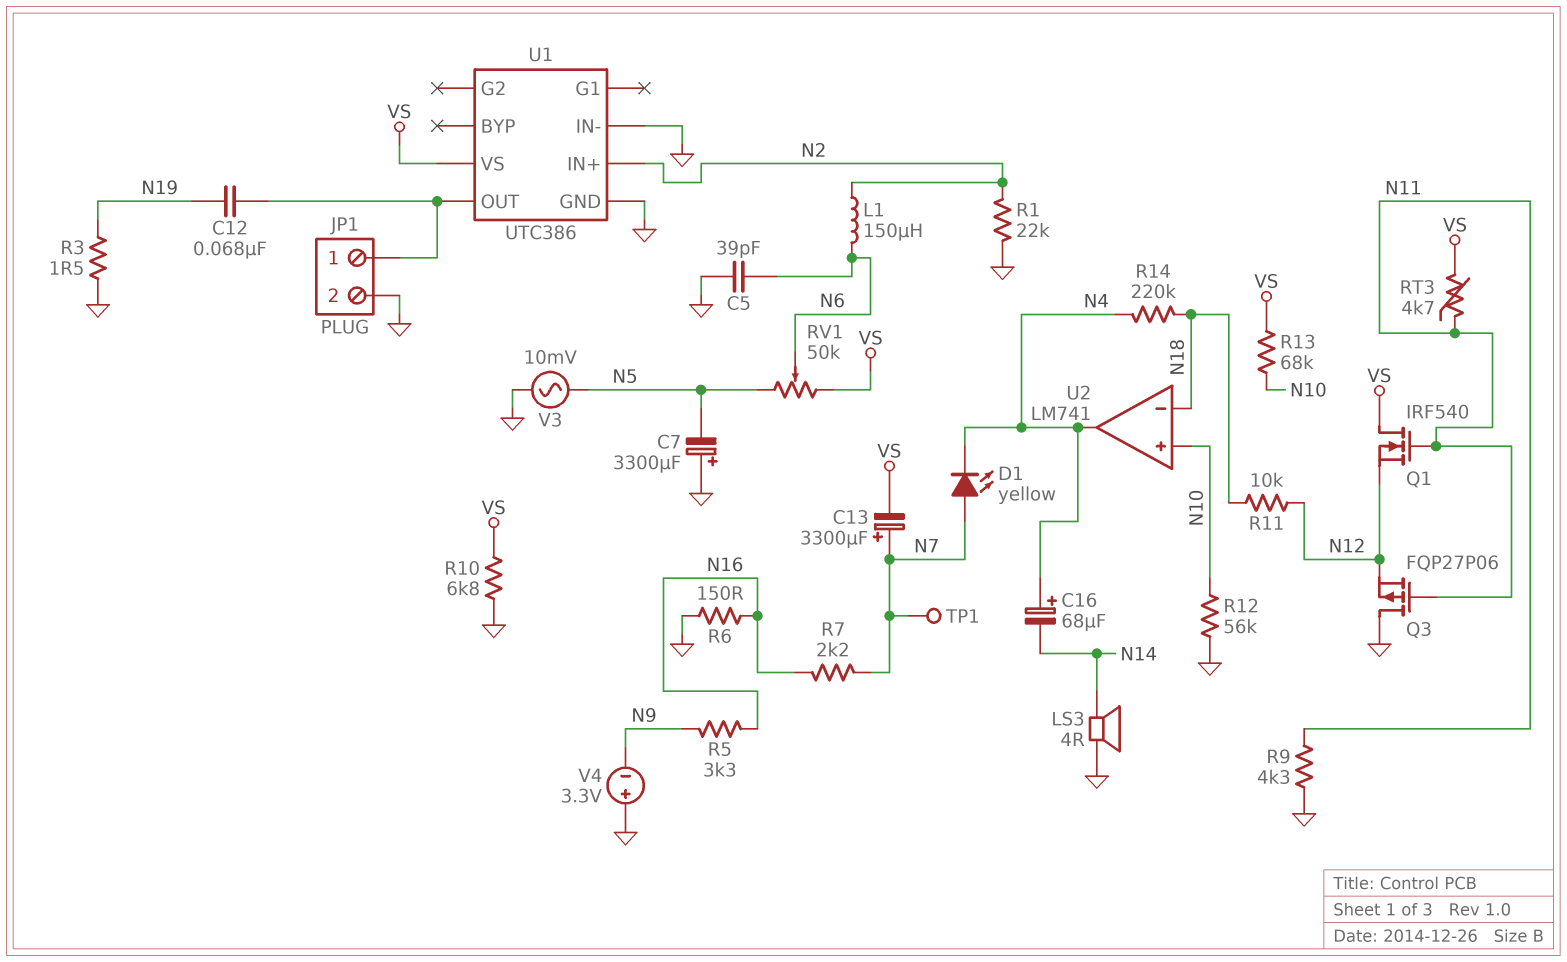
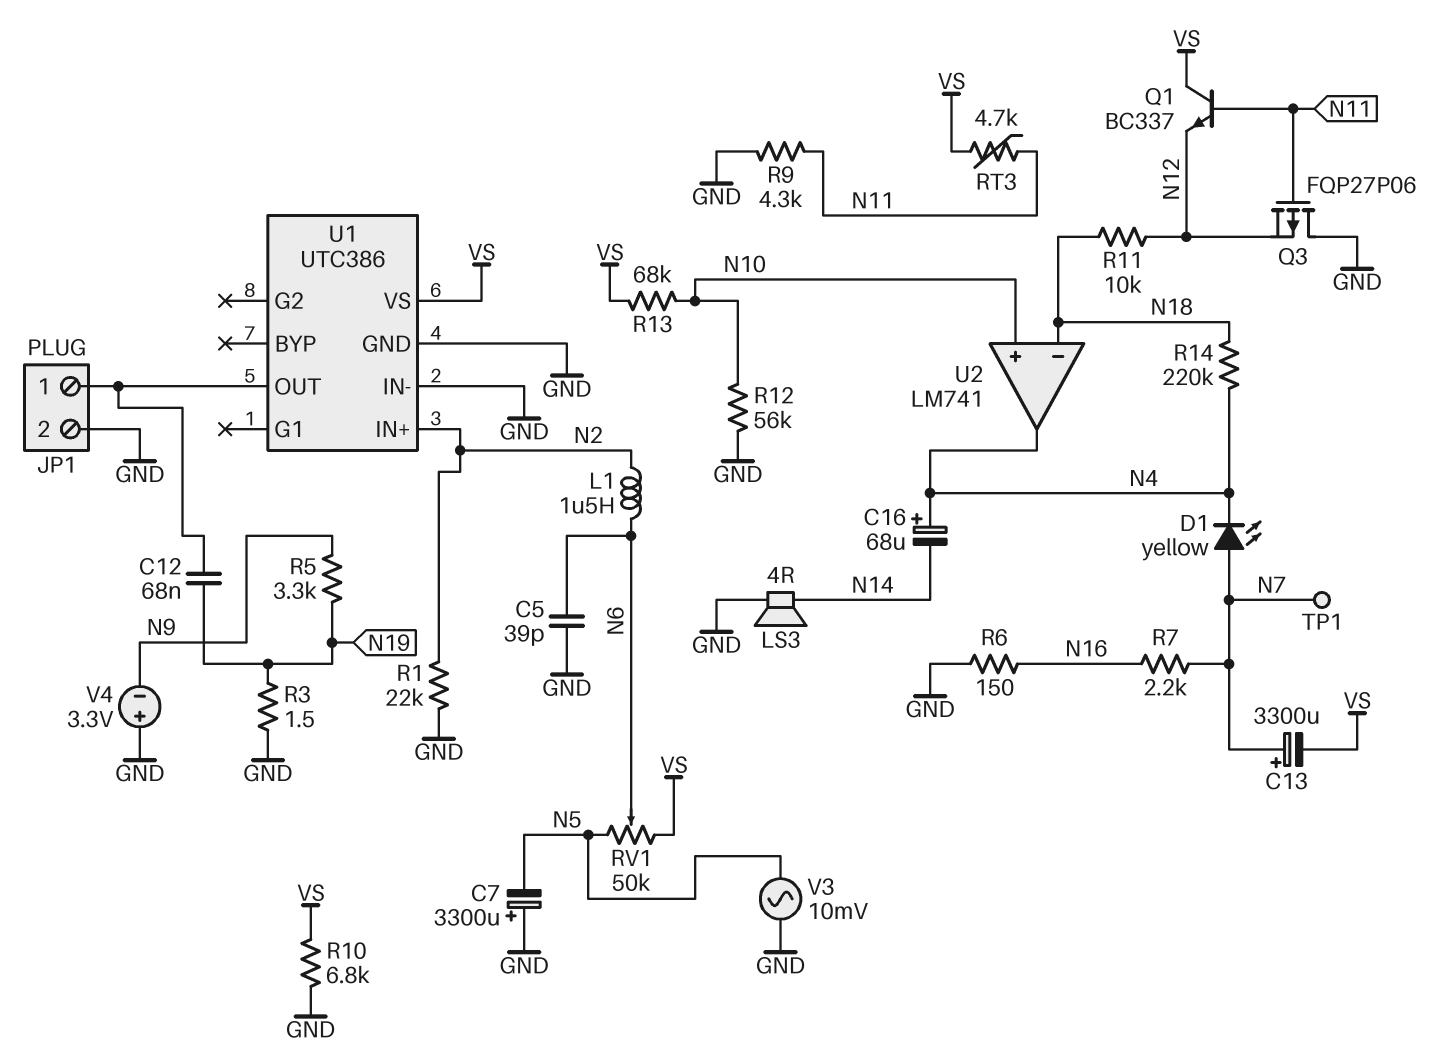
L1: 150uH (N2, N6) -> 1.5uH (N2, N6)
Q1: NMOS IRF540 (G N11, D VS, S N12) -> NPN BC337 (B N11, C VS, E N12)
R5: 3.3k (N9, N16) -> 3.3k (N9, N19)

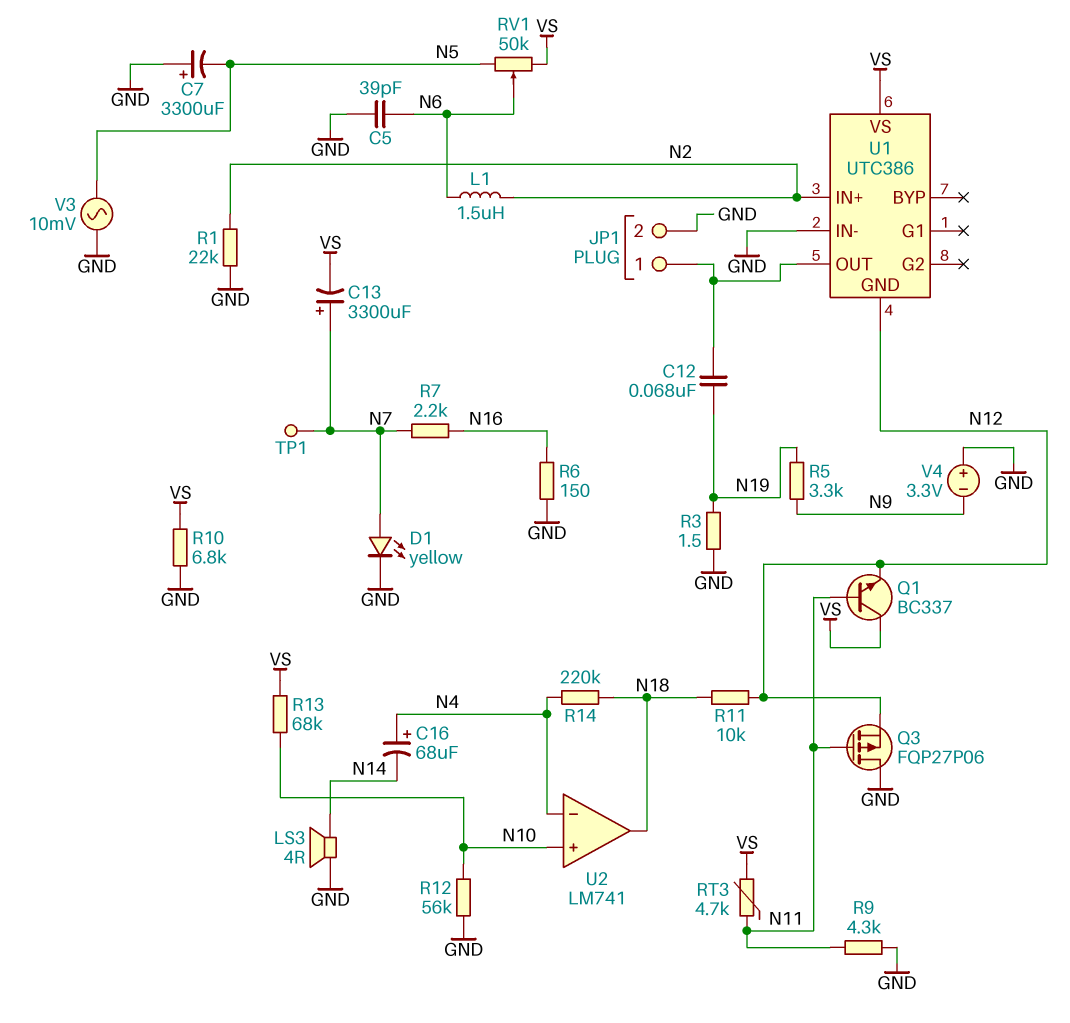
D1: LED yellow (A N7, K N4) -> LED yellow (A N7, K GND)
U1 pin GND: GND -> N12
U2 pin in-: N18 -> N4
U2 pin out: N4 -> N18

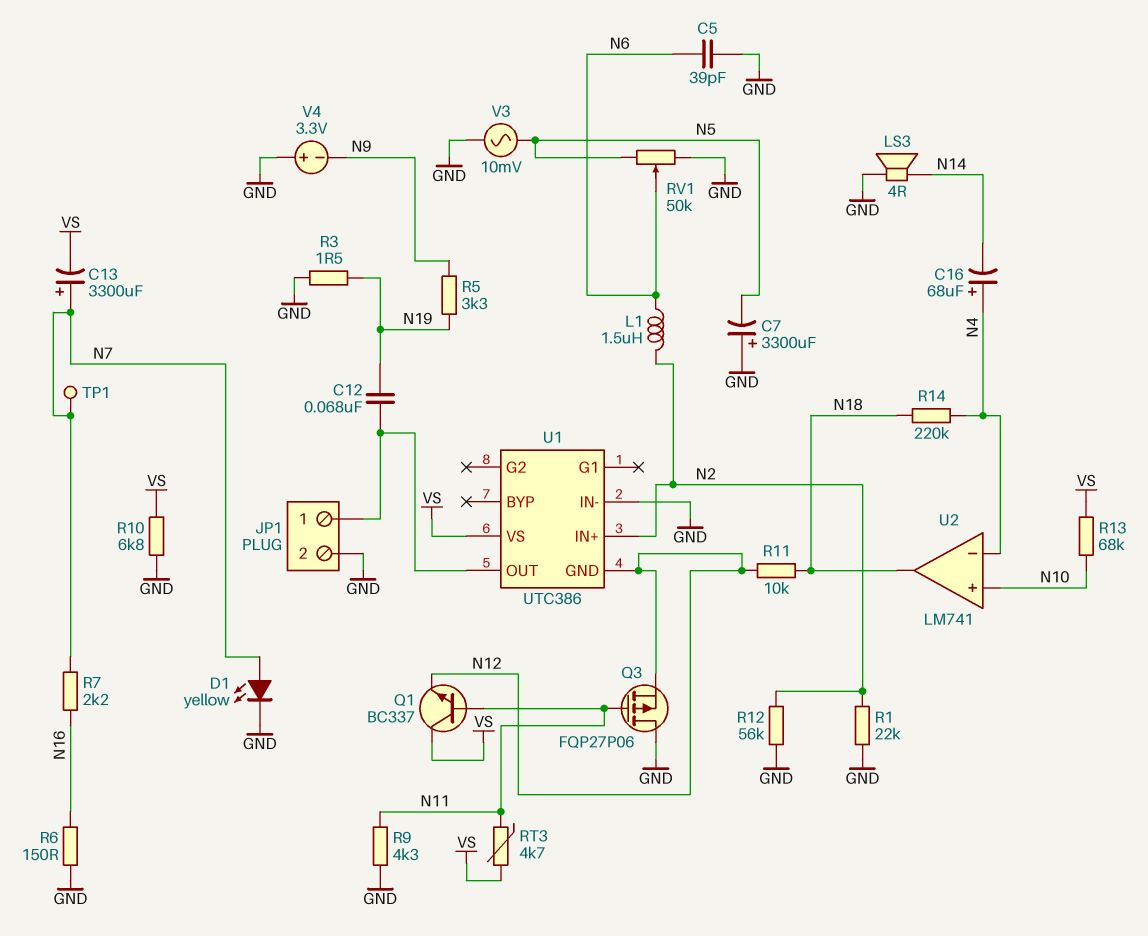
R12: 56k (GND, N10) -> 56k (GND, N2)
RV1: 50k (N5, VS, wiper N6) -> 50k (GND, N5, wiper N6)

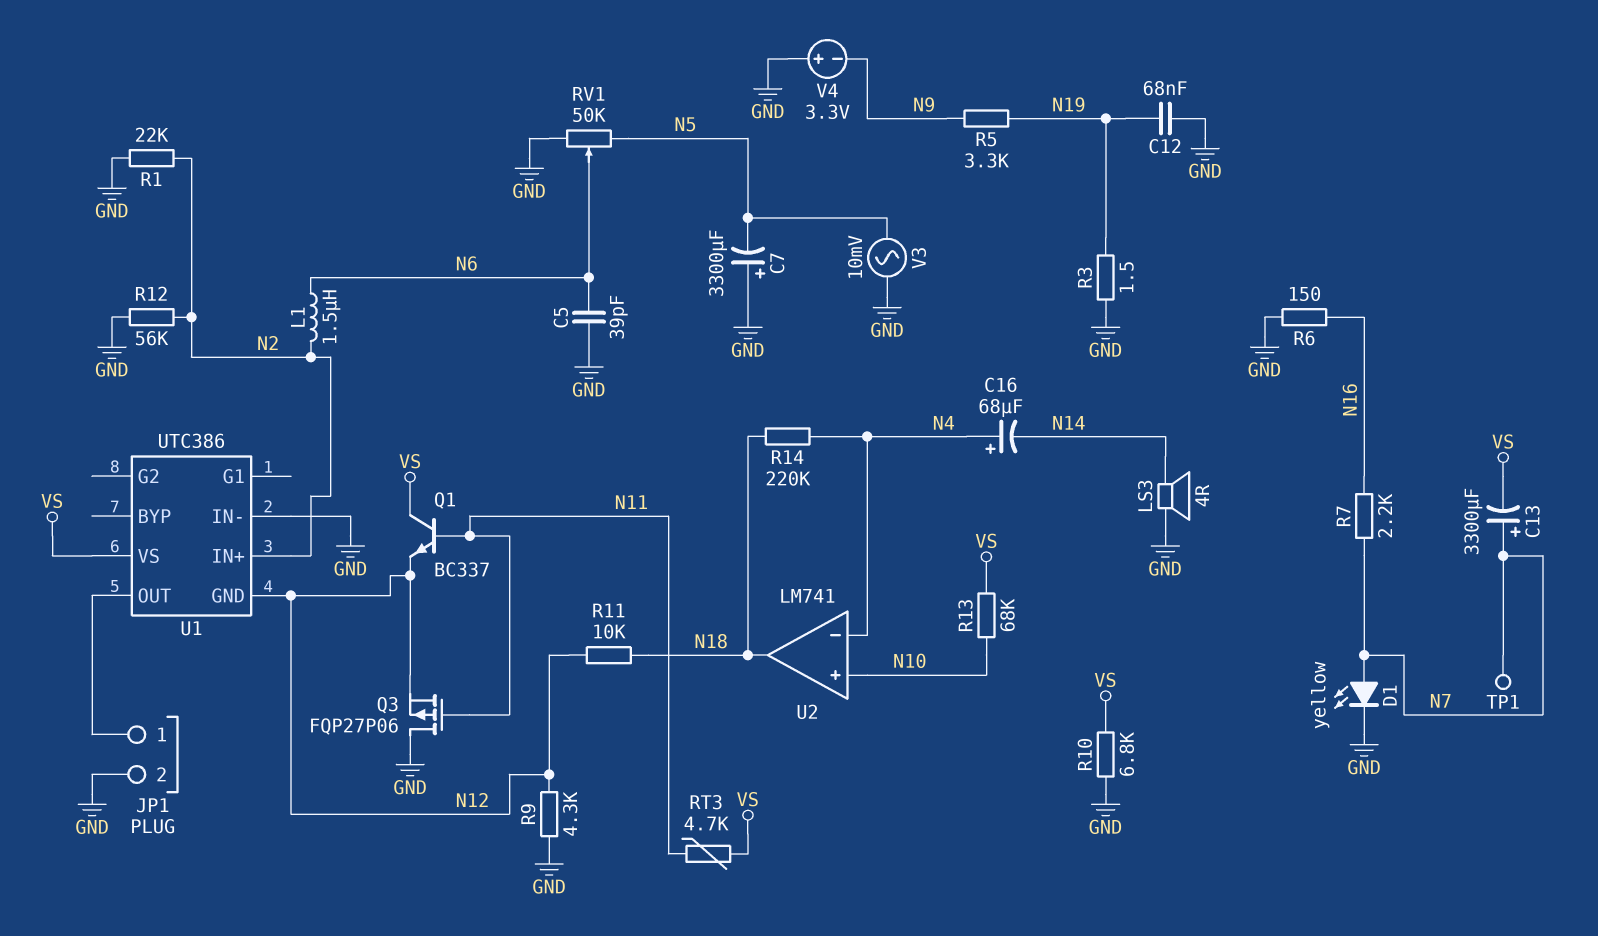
C12: 68nF (JP1/1, N19) -> 68nF (GND, N19)
R9: 4.3k (GND, N11) -> 4.3k (GND, N12)

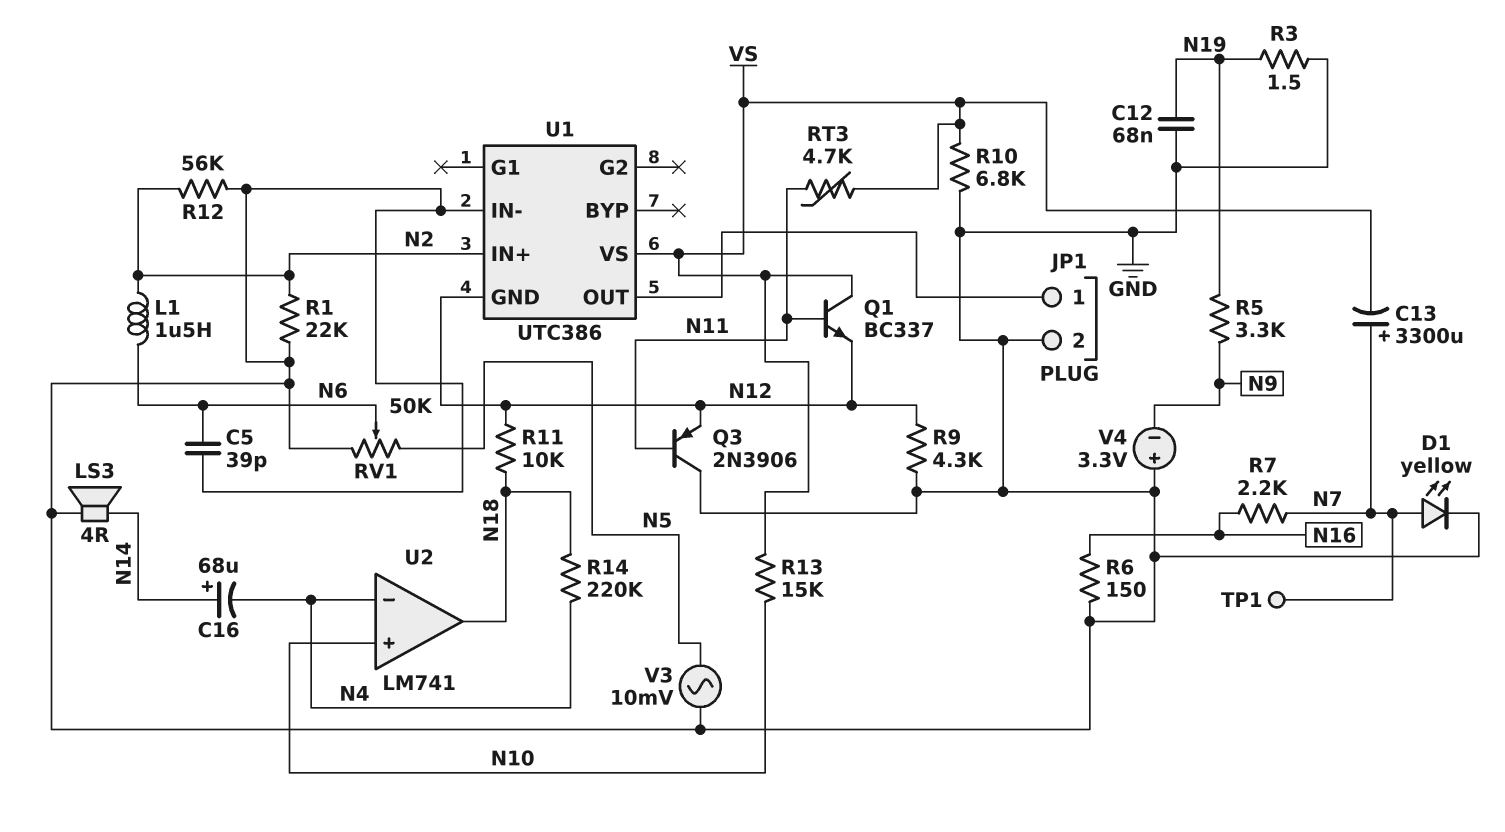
C7: 3300uF (plus GND, minus N5) -> none
C16: 68uF (plus N4, minus N14) -> 68uF (plus N14, minus N4)
Q3: PMOS FQP27P06 (G N11, D GND, S N12) -> PNP 2N3906 (B N11, C GND, E N12)
R13: 68k (N10, VS) -> 15k (N10, VS)

